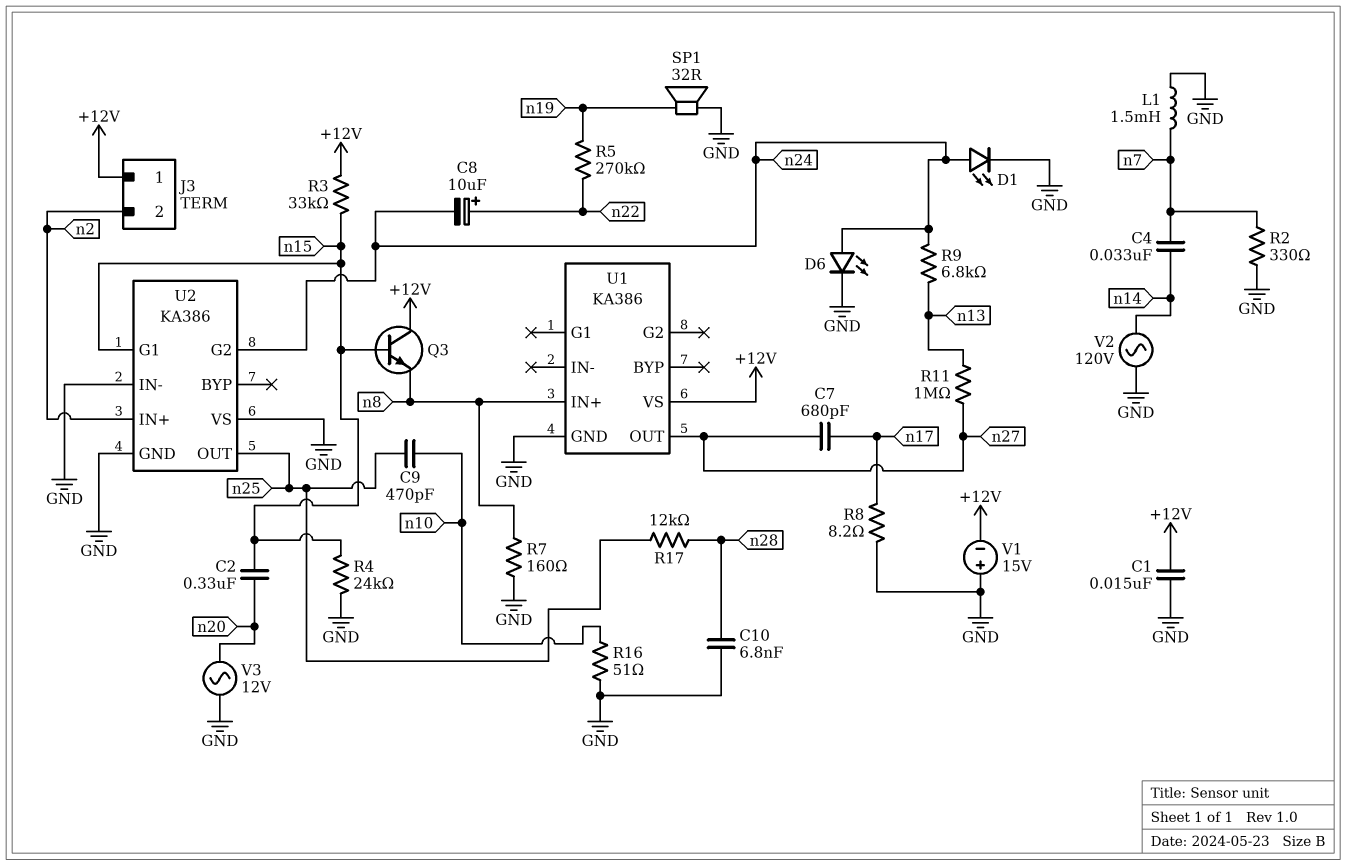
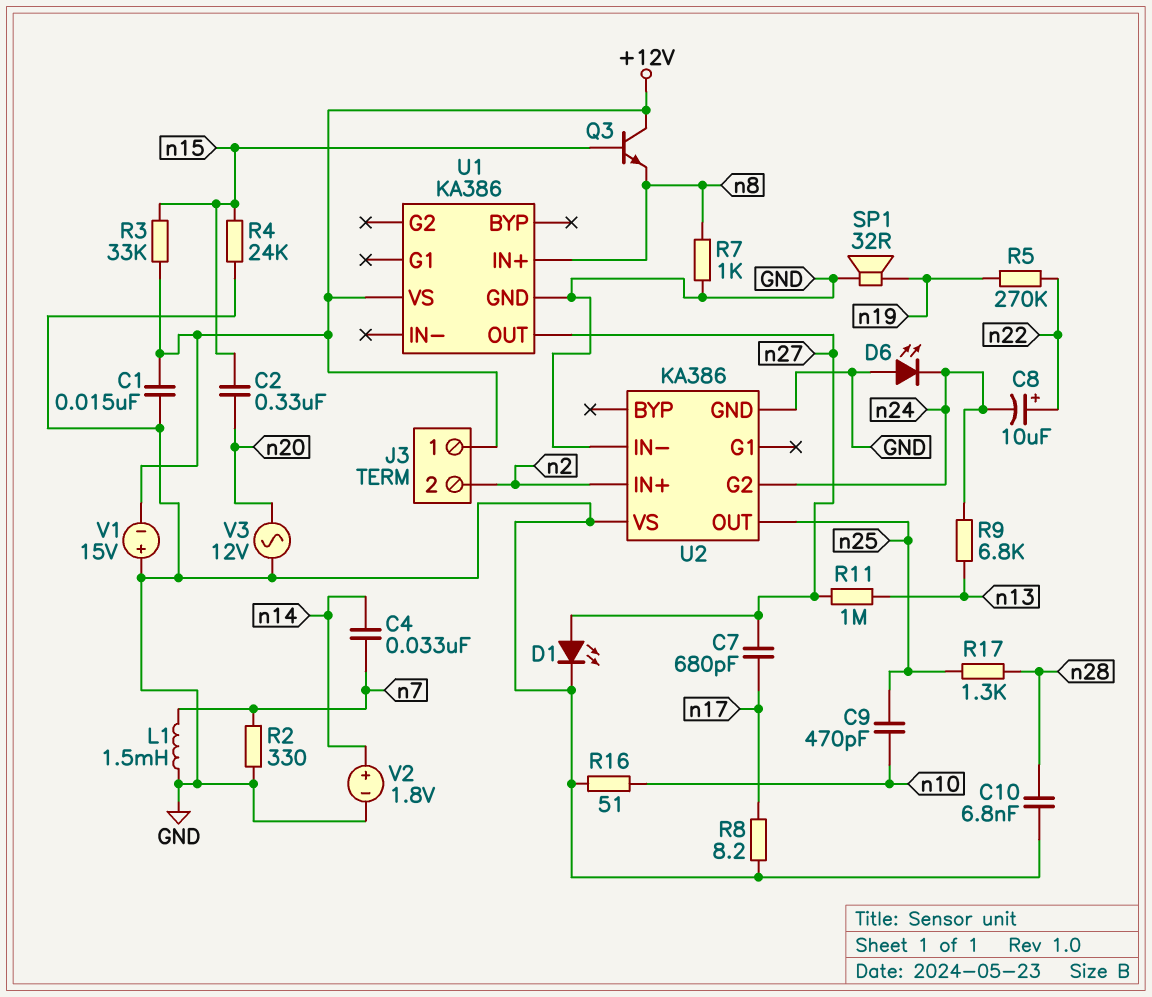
D1: LED (A n24, K GND) -> LED (A n27, K GND)
D6: LED (A n24, K GND) -> LED (A GND, K n24)
R7: 160 (GND, n8) -> 1k (GND, n8)
R17: 12k (n25, n28) -> 1.3k (n25, n28)
U2 pin G1: n15 -> none
V2: AC 120V (GND, n14) -> 1.8V (plus n14, minus GND)

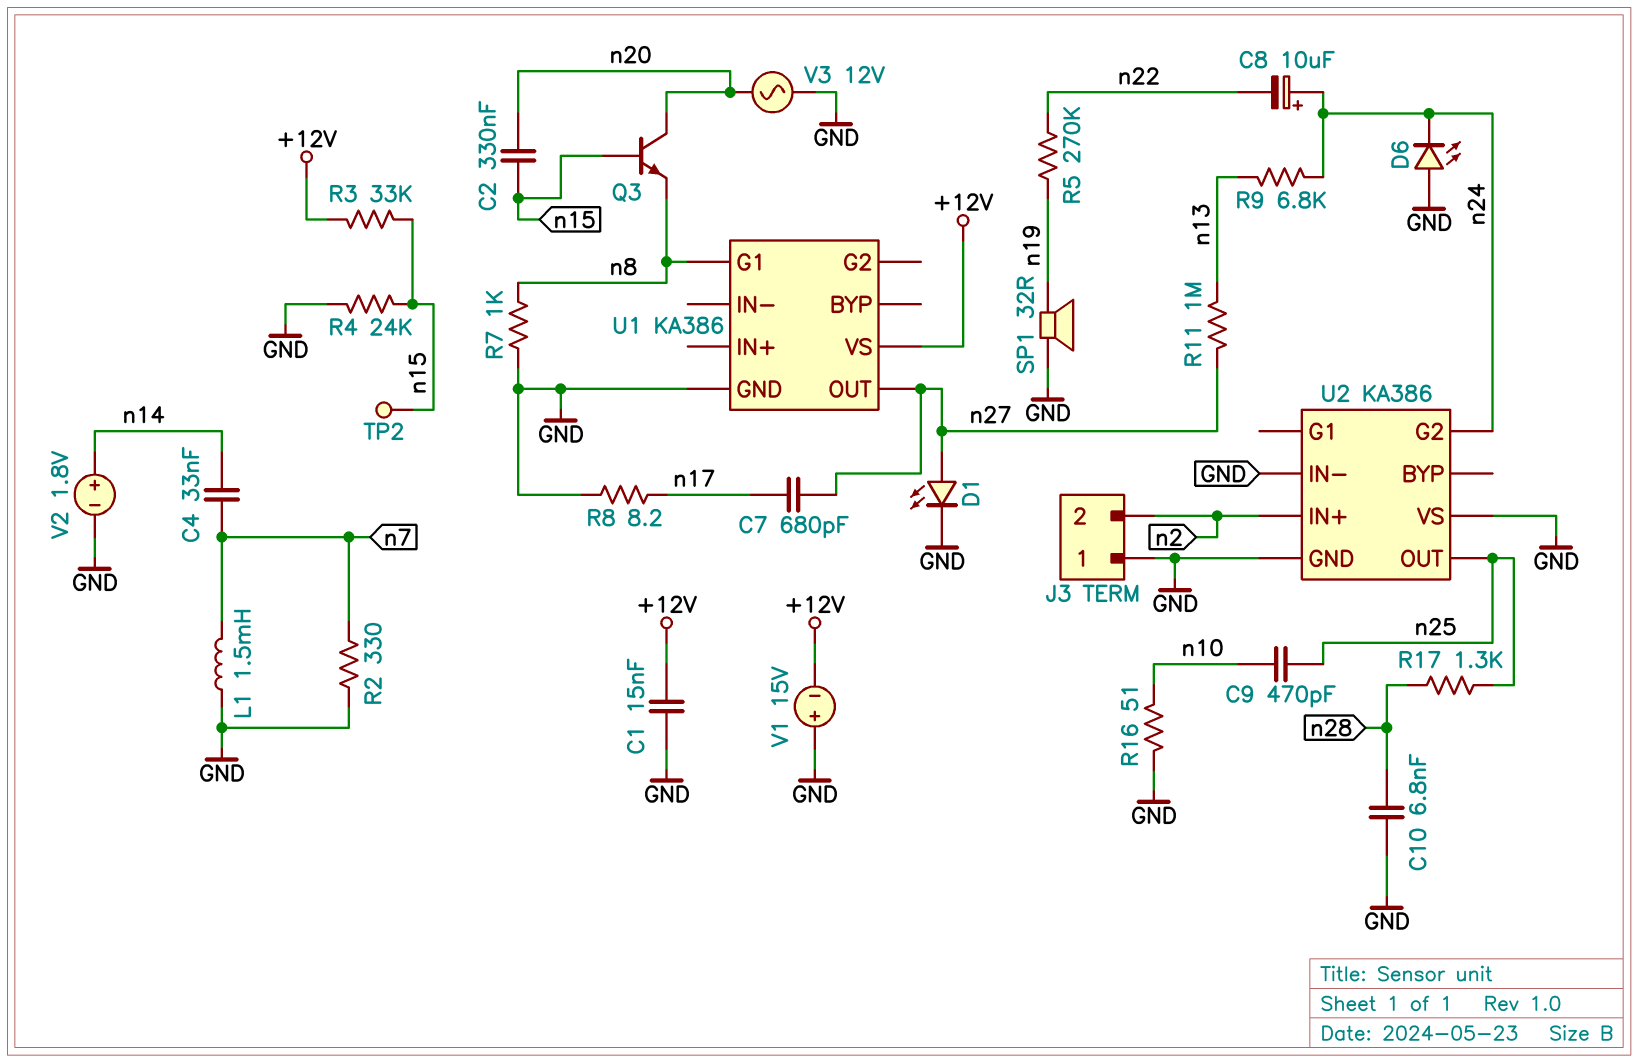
C8: 10uF (plus n22, minus n24) -> 10uF (plus n24, minus n22)
J3 pin 1: +12V -> GND
Q3: NPN (B n15, C +12V, E n8) -> NPN (B n15, C n20, E n8)
TP2: none -> test point (n15)
U1 pin G1: none -> n8
U1 pin IN+: n8 -> none

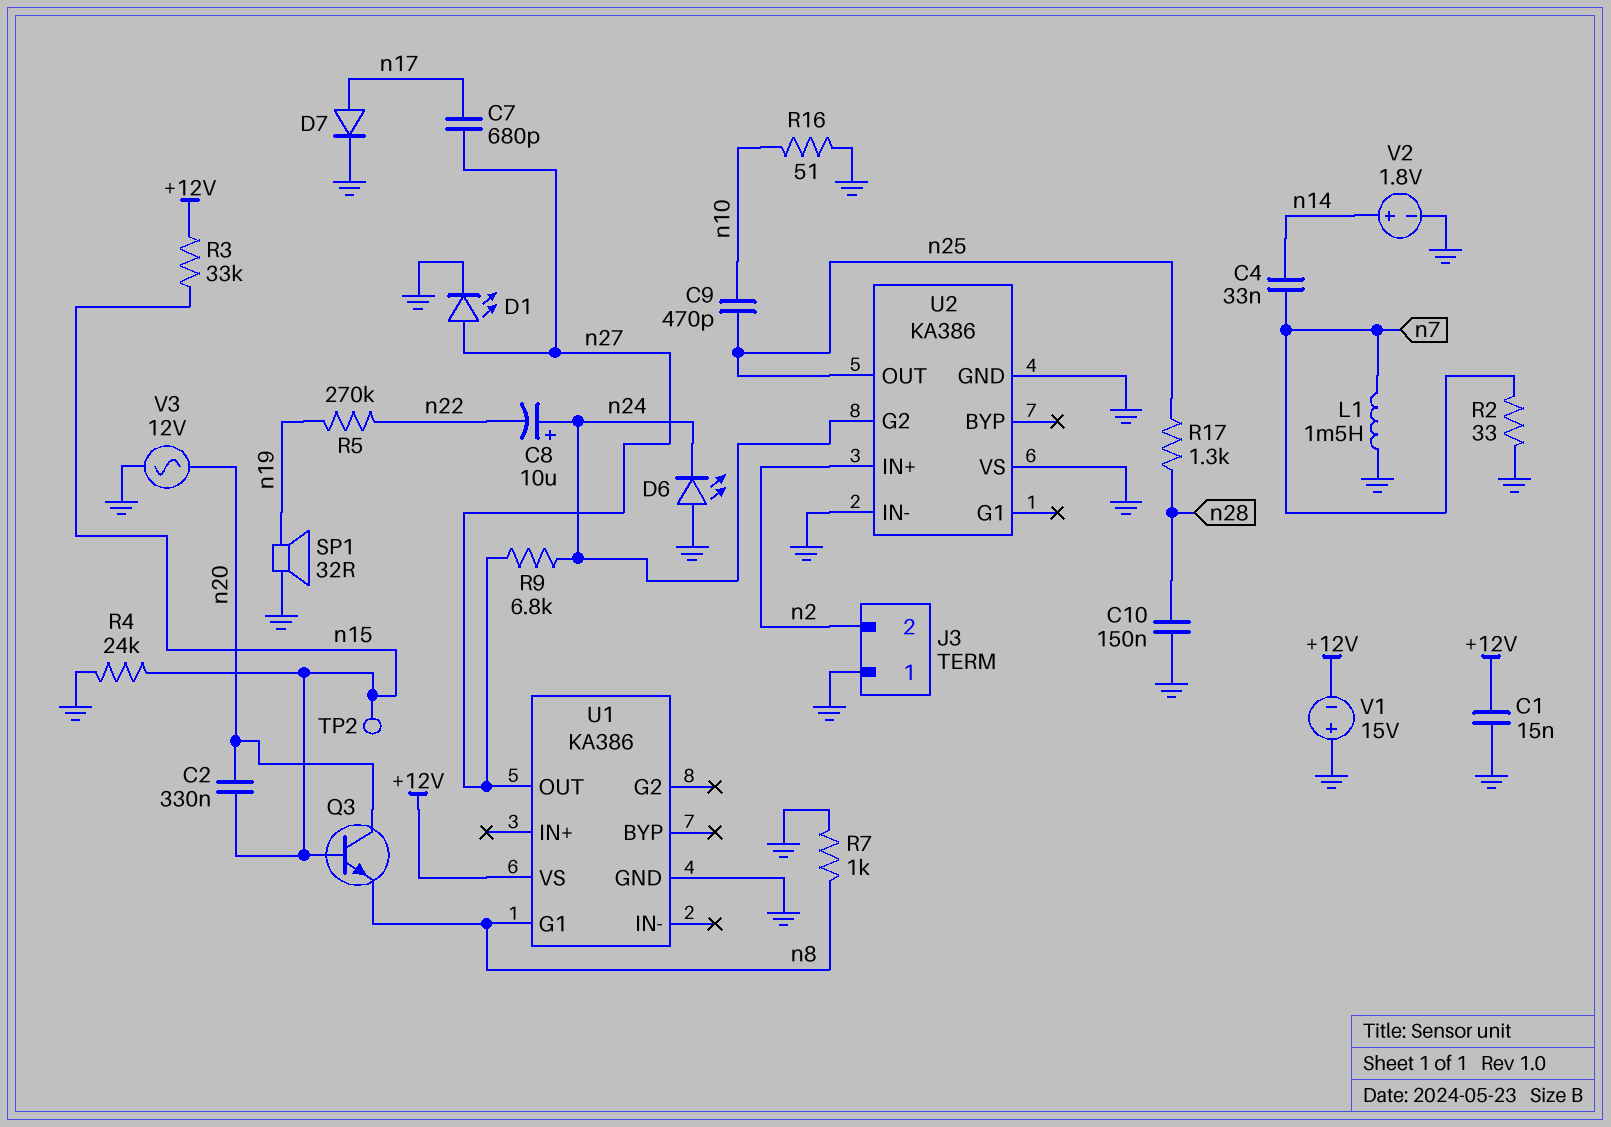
C10: 6.8nF (GND, n28) -> 150nF (GND, n28)
D7: none -> diode (A n17, K GND)
R2: 330 (GND, n7) -> 33 (GND, n7)
R8: 8.2 (GND, n17) -> none
R9: 6.8k (n13, n24) -> 6.8k (n24, n27)
R11: 1M (n13, n27) -> none

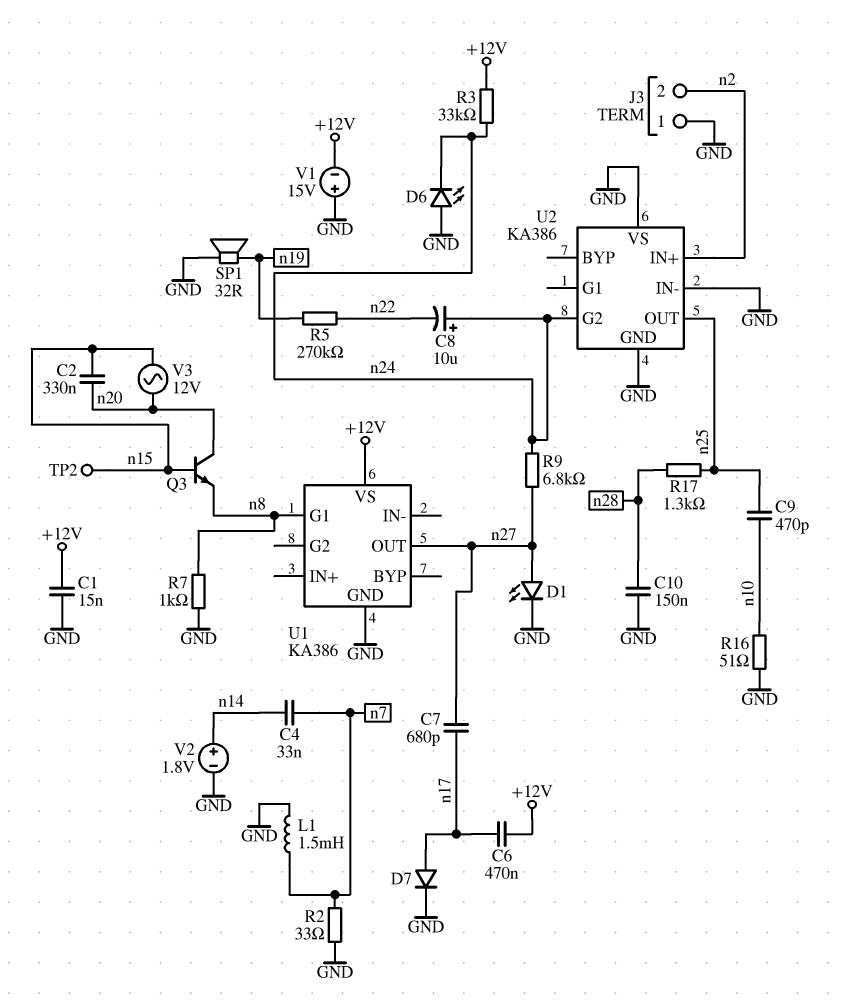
C6: none -> 470nF (+12V, n17)
R3: 33k (+12V, n15) -> 33k (+12V, n24)
R4: 24k (GND, n15) -> none
V3: AC 12V (GND, n20) -> AC 12V (n15, n20)

